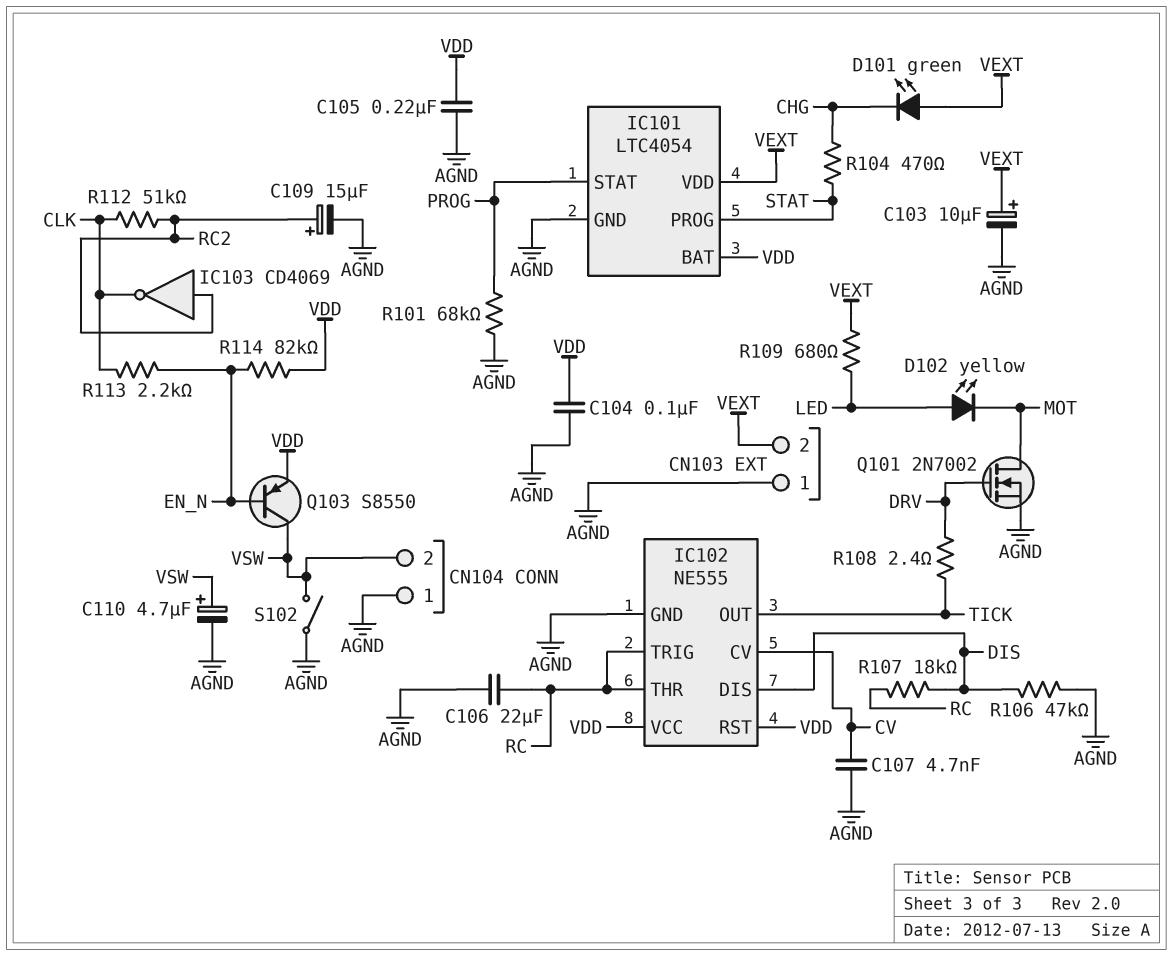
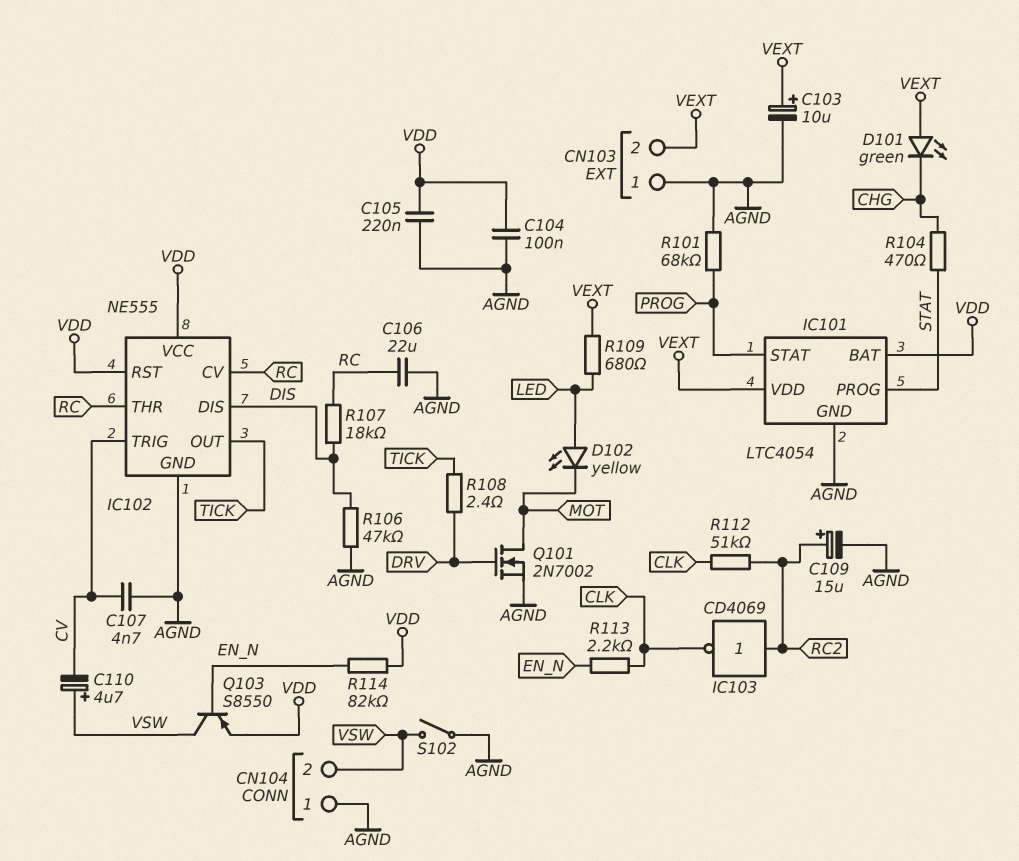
C110: 4.7uF (plus VSW, minus AGND) -> 4.7uF (plus VSW, minus CV)
IC102 pin CV: CV -> RC
IC102 pin TRIG: RC -> CV

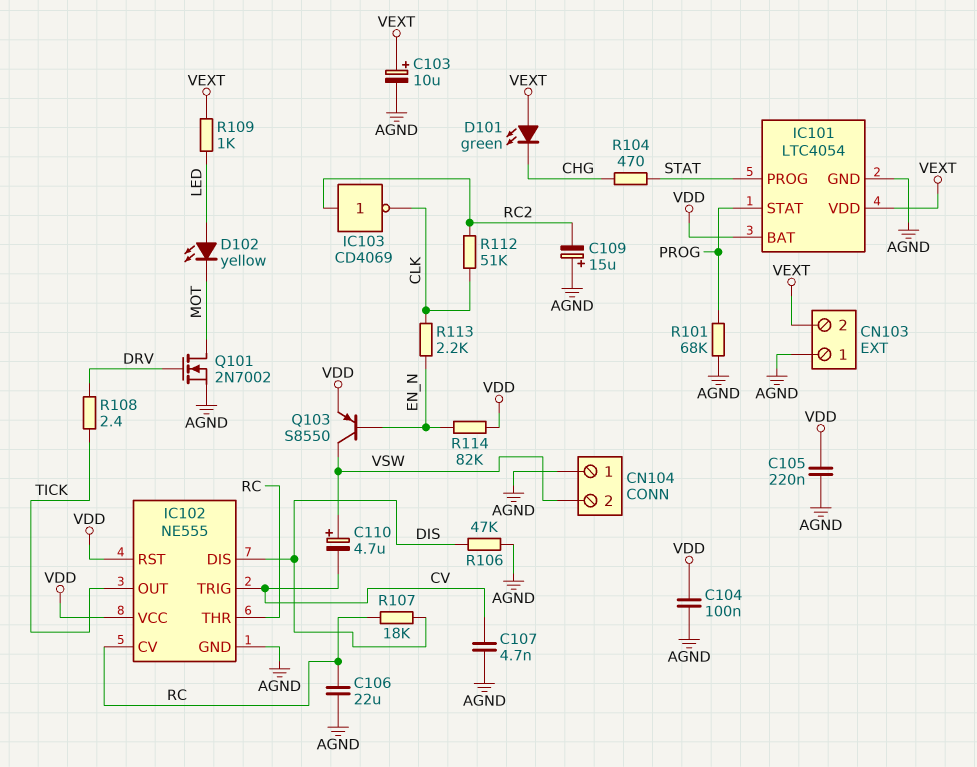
C109: 15uF (plus RC2, minus AGND) -> 15uF (plus AGND, minus RC2)
R109: 680 (LED, VEXT) -> 1k (LED, VEXT)
S102: switch (AGND, VSW) -> none

